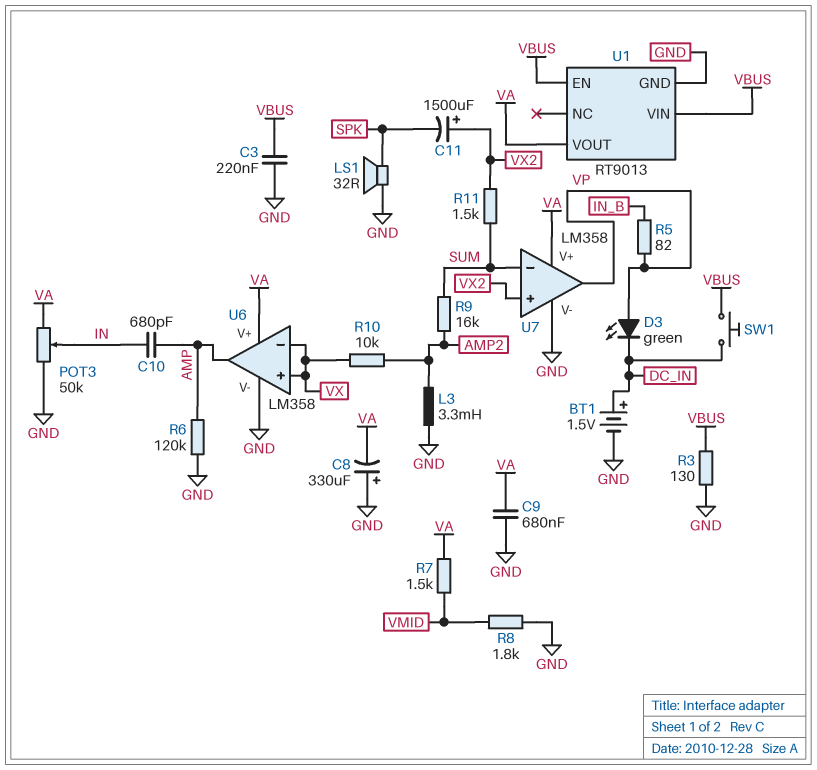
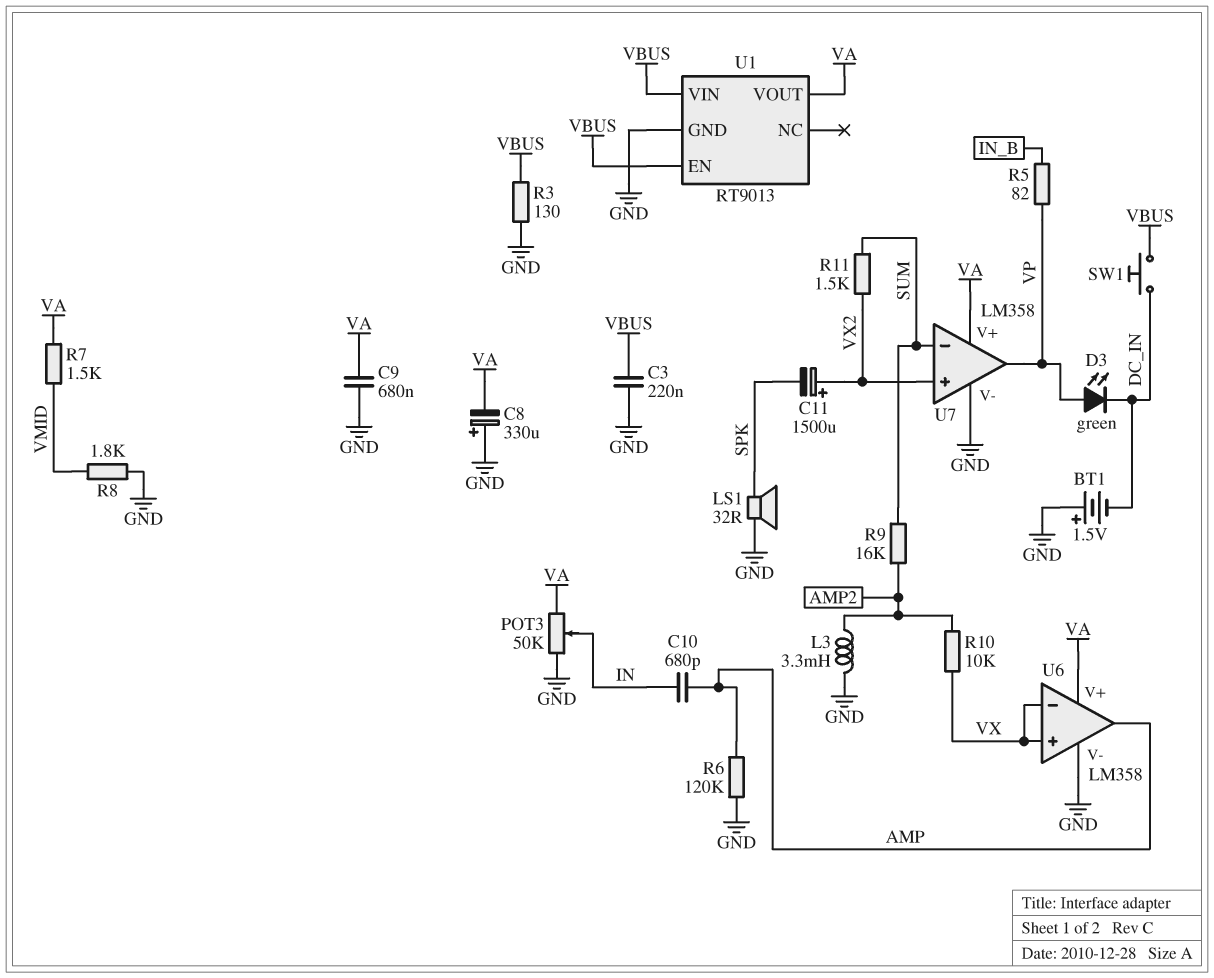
BT1: 1.5V (plus DC_IN, minus GND) -> 1.5V (plus GND, minus DC_IN)

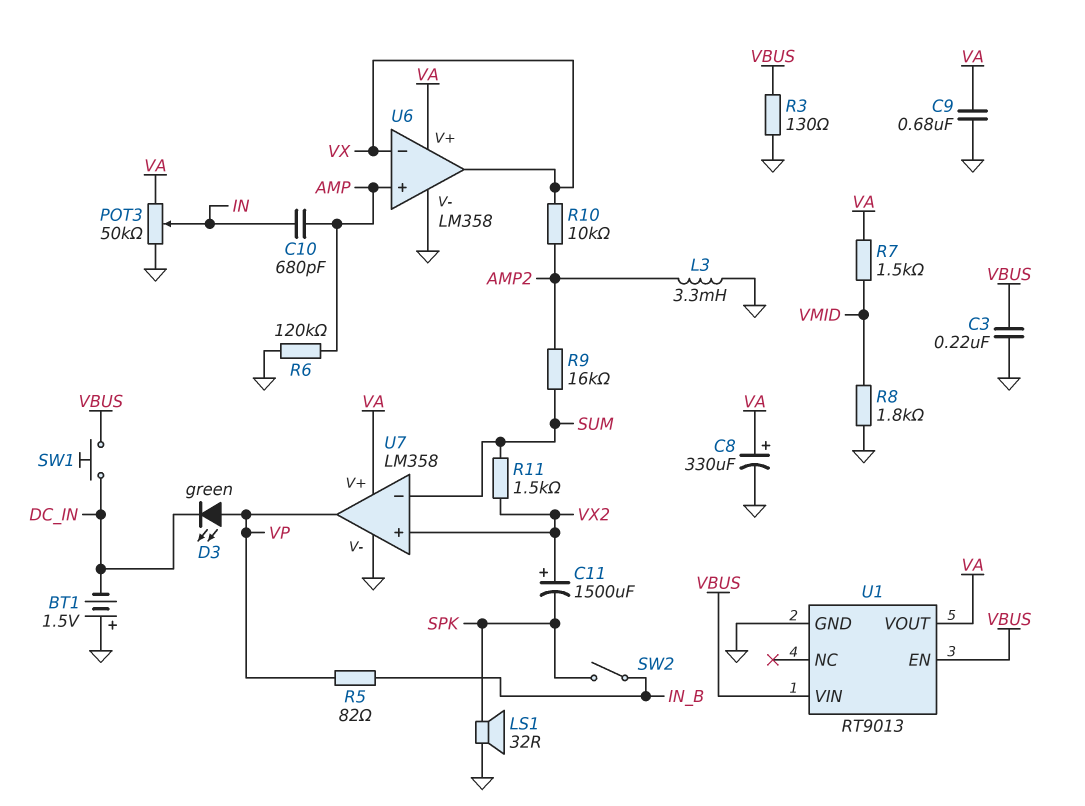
C8: 330uF (plus GND, minus VA) -> 330uF (plus VA, minus GND)
SW2: none -> switch (IN_B, SPK)
U6 pin in+: VX -> AMP
U6 pin out: AMP -> VX

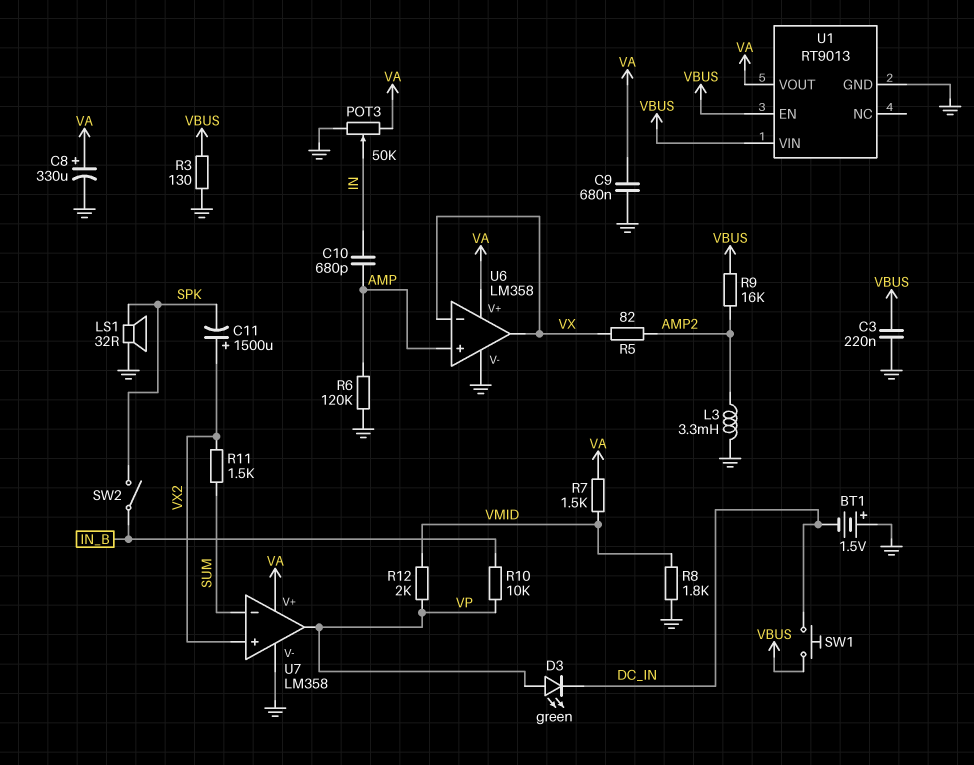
R5: 82 (IN_B, VP) -> 82 (AMP2, VX)
R9: 16k (AMP2, SUM) -> 16k (AMP2, VBUS)
R10: 10k (AMP2, VX) -> 10k (IN_B, VP)
R12: none -> 2k (VMID, VP)

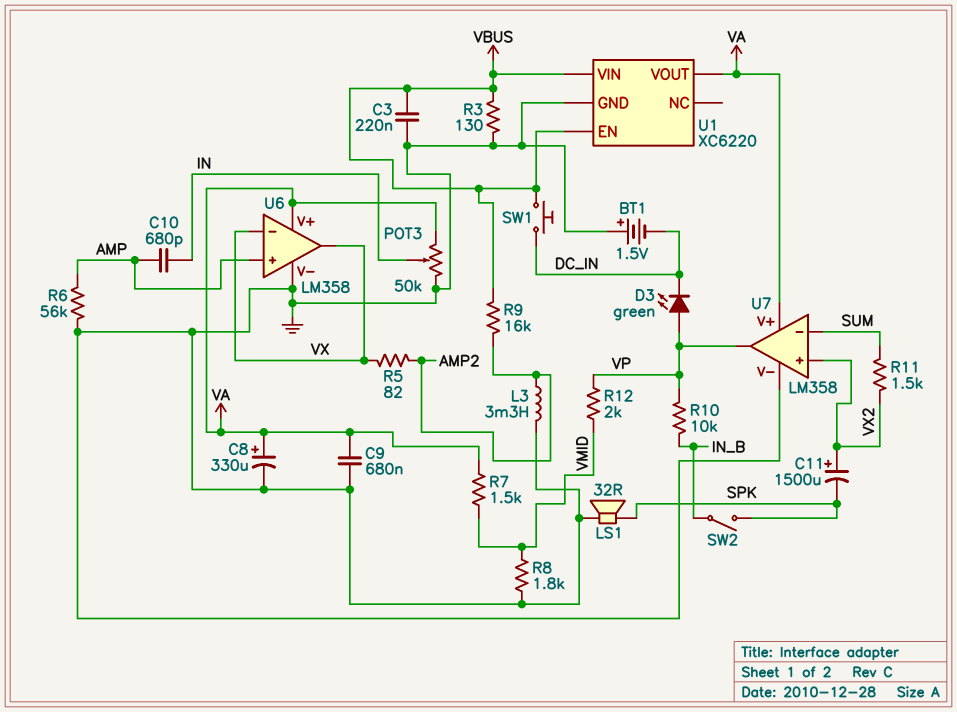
R6: 120k (AMP, GND) -> 56k (AMP, GND)
U1: RT9013 -> XC6220

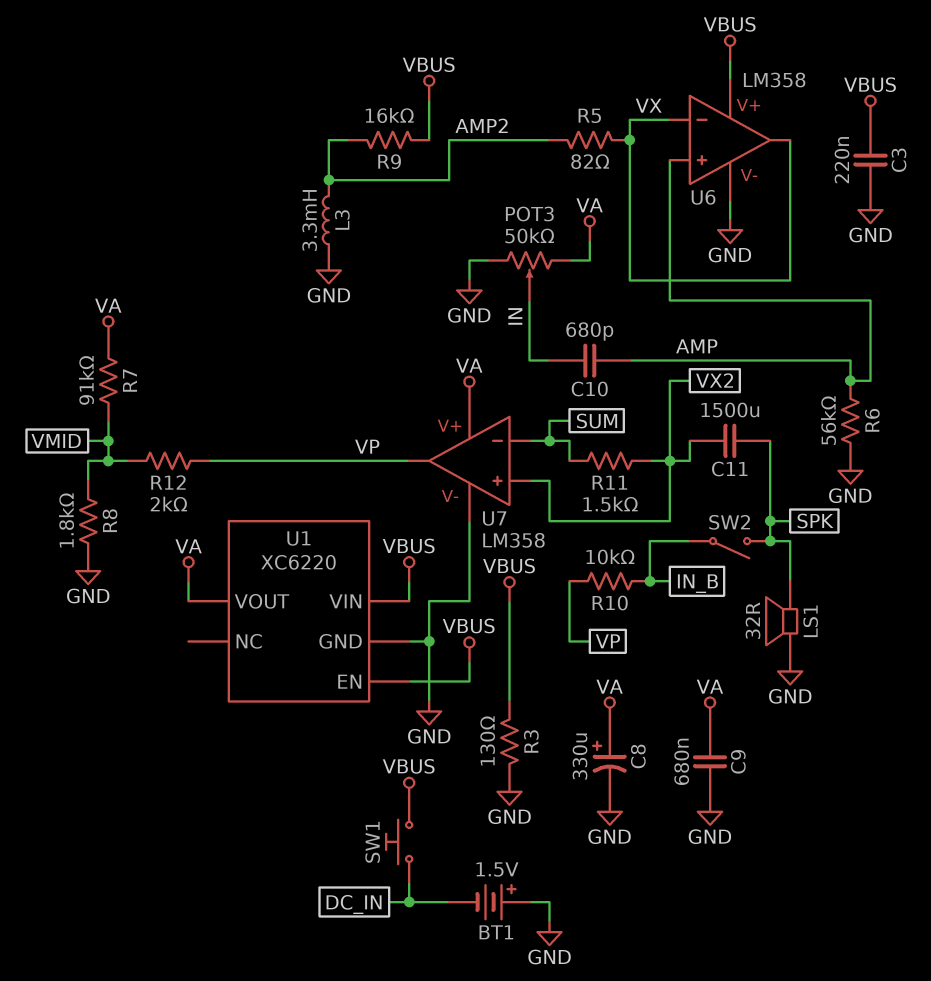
C11: 1500uF (plus VX2, minus SPK) -> 1500uF (SPK, VX2)
D3: LED green (A VP, K DC_IN) -> none
R7: 1.5k (VA, VMID) -> 91k (VA, VMID)
U6 pin V+: VA -> VBUS

